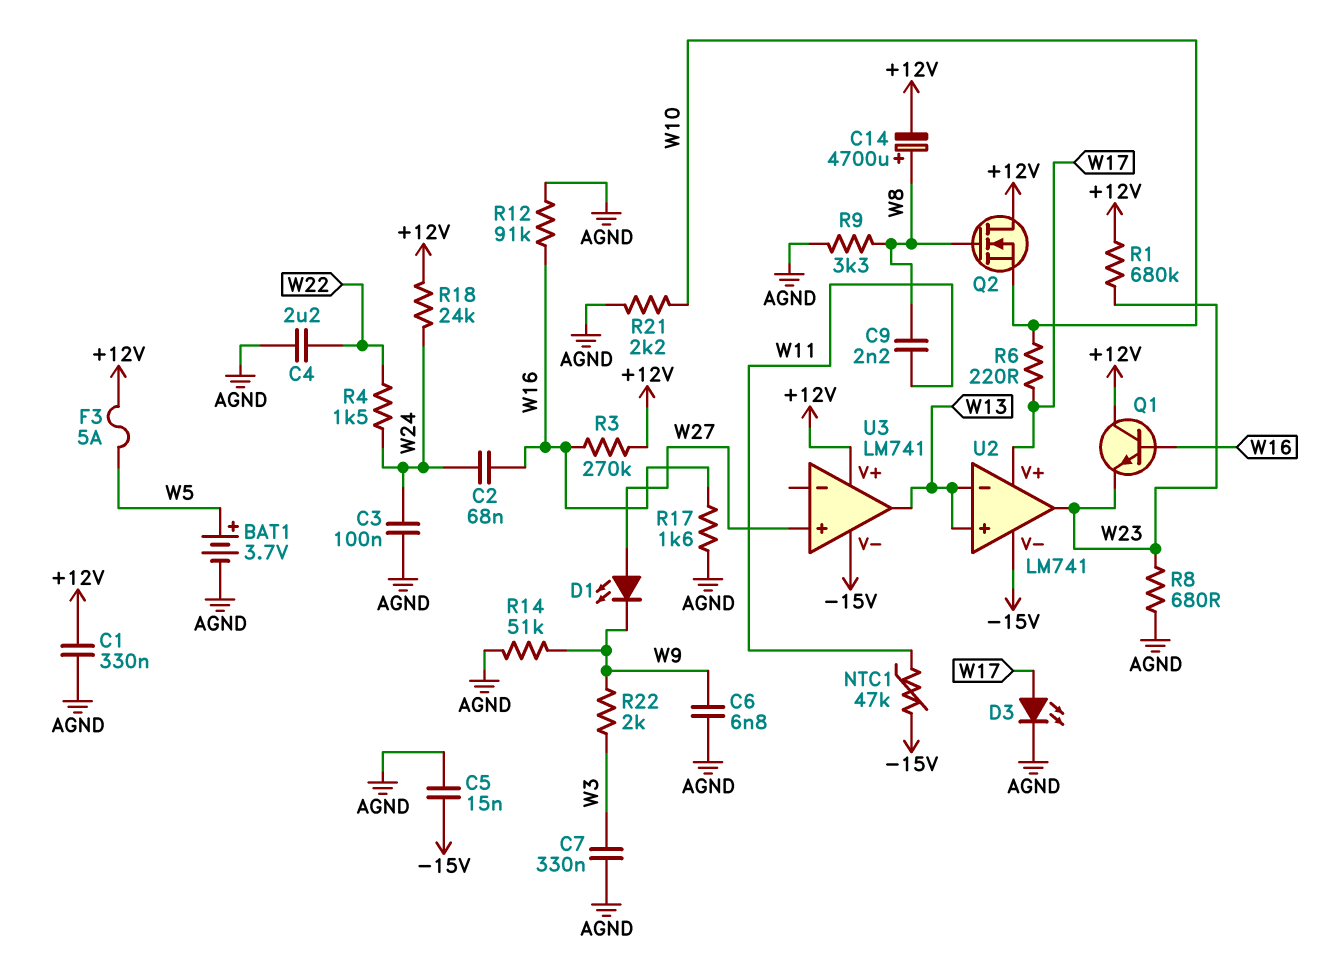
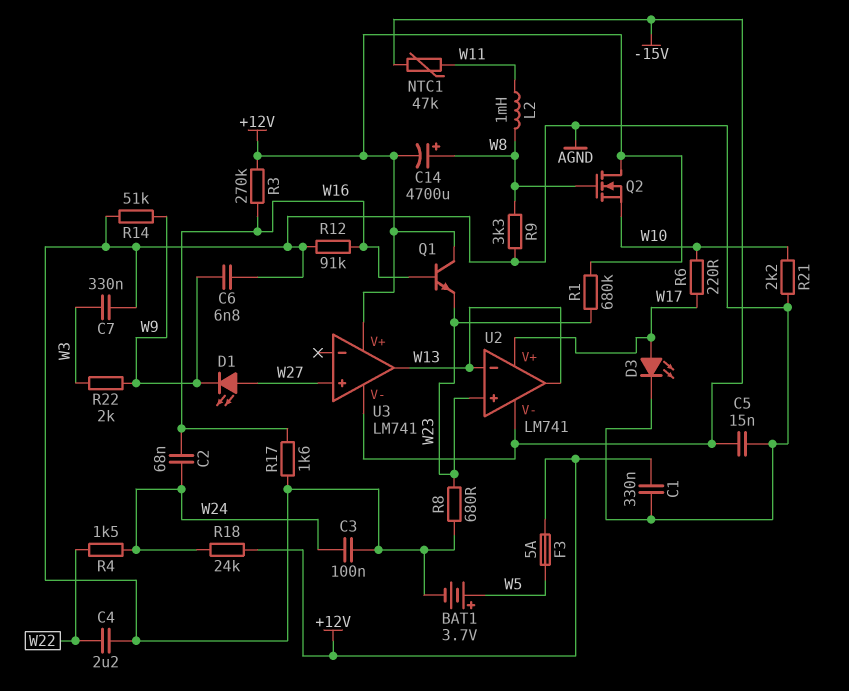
C9: 2.2nF (W8, W11) -> none
L2: none -> 1mH (W8, W11)
U2 pin in+: W13 -> W23
U2 pin out: W23 -> W13

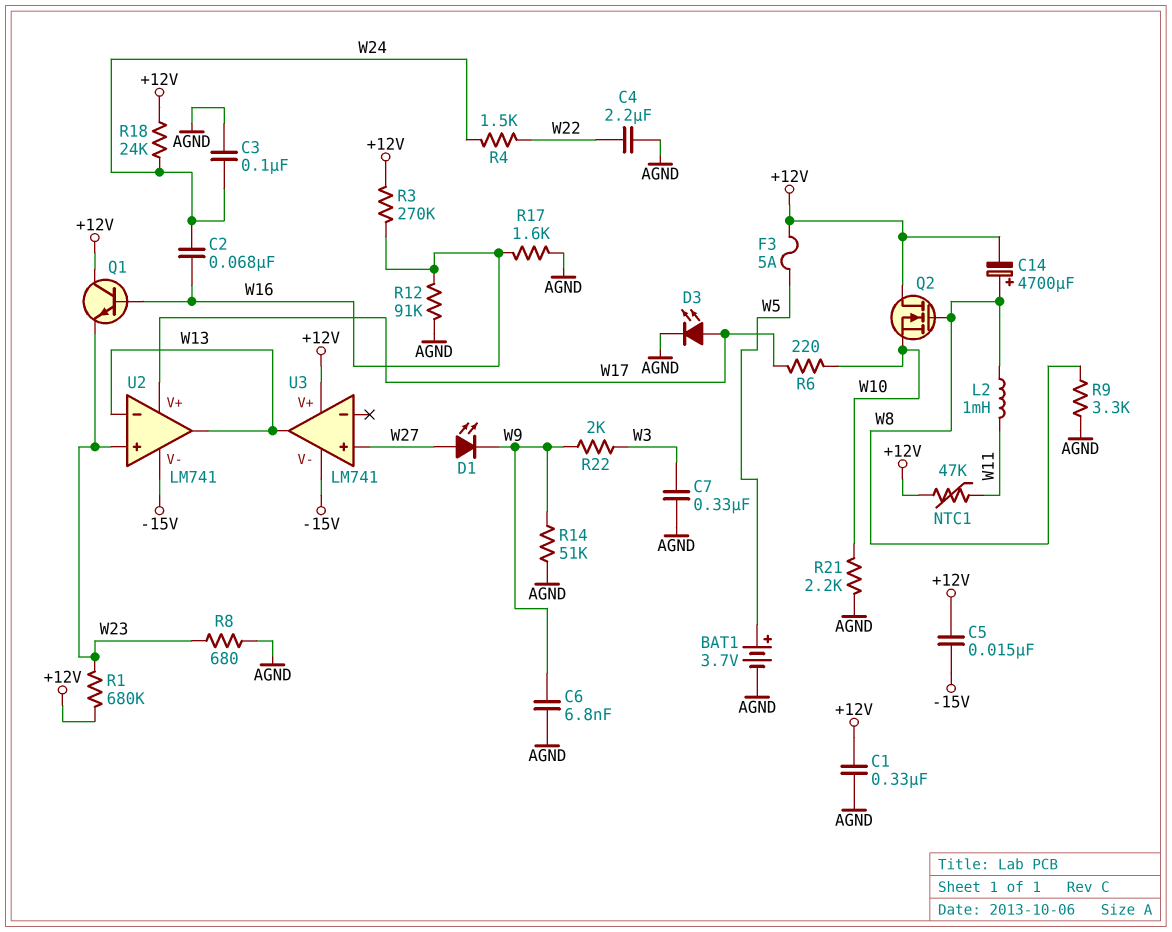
C5: 15nF (-15V, AGND) -> 15nF (+12V, -15V)
NTC1: 47k (-15V, W11) -> 47k (+12V, W11)

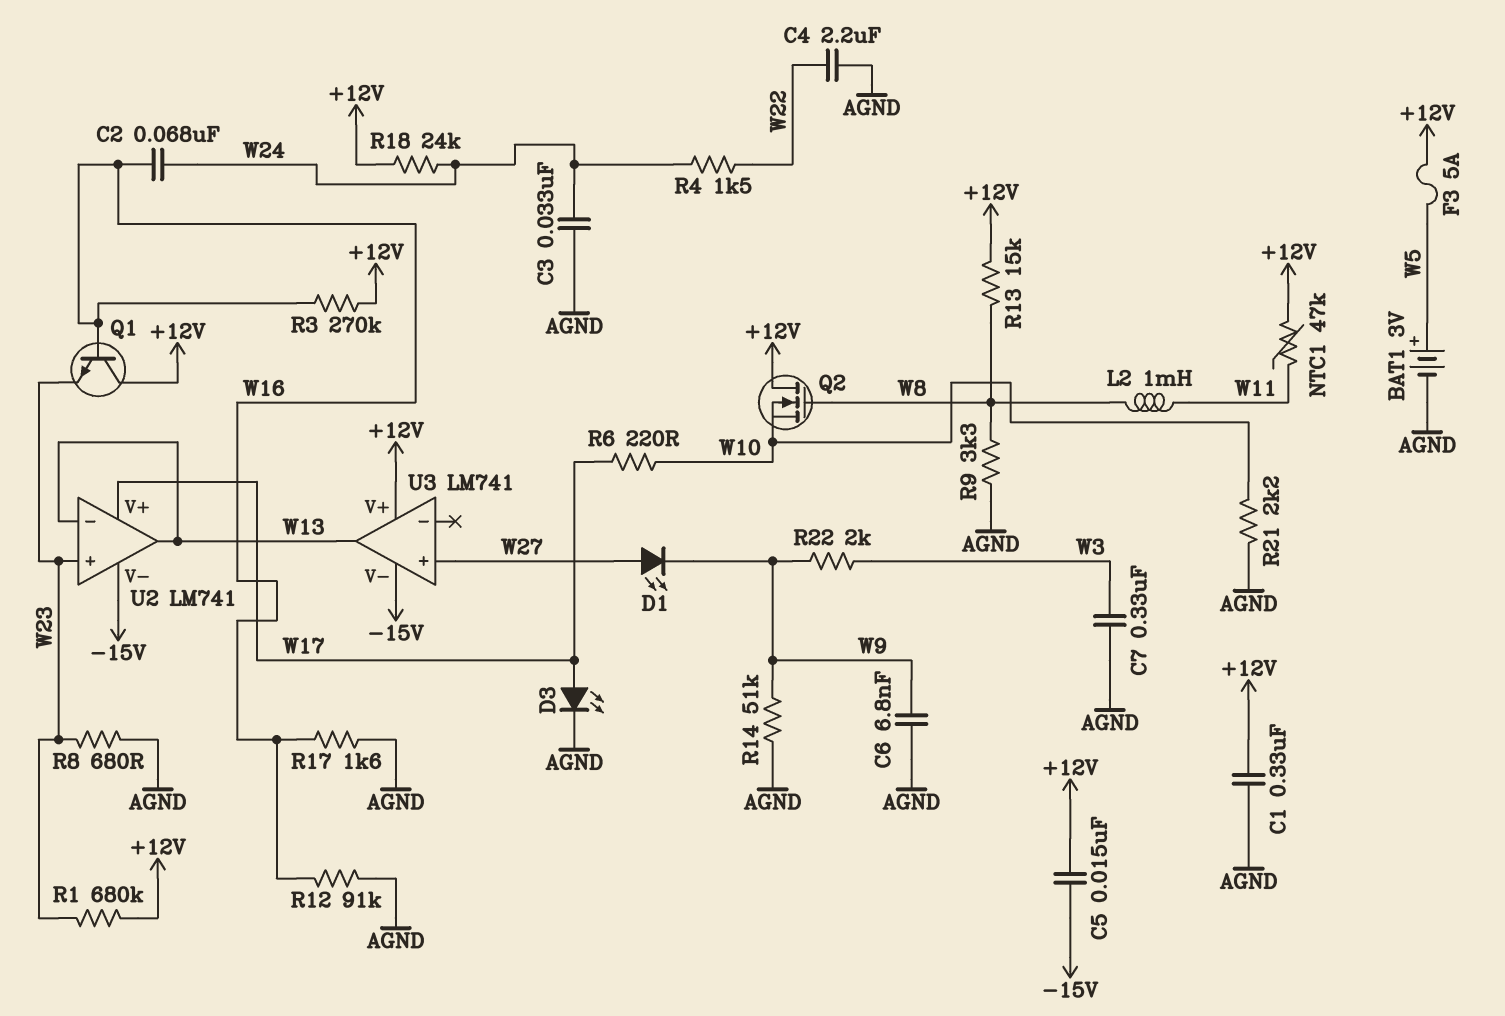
BAT1: 3.7V (plus W5, minus AGND) -> 3V (plus W5, minus AGND)
C3: 100nF (AGND, W24) -> 33nF (AGND, W24)
C14: 4700uF (plus W8, minus +12V) -> none
R13: none -> 15k (+12V, W8)

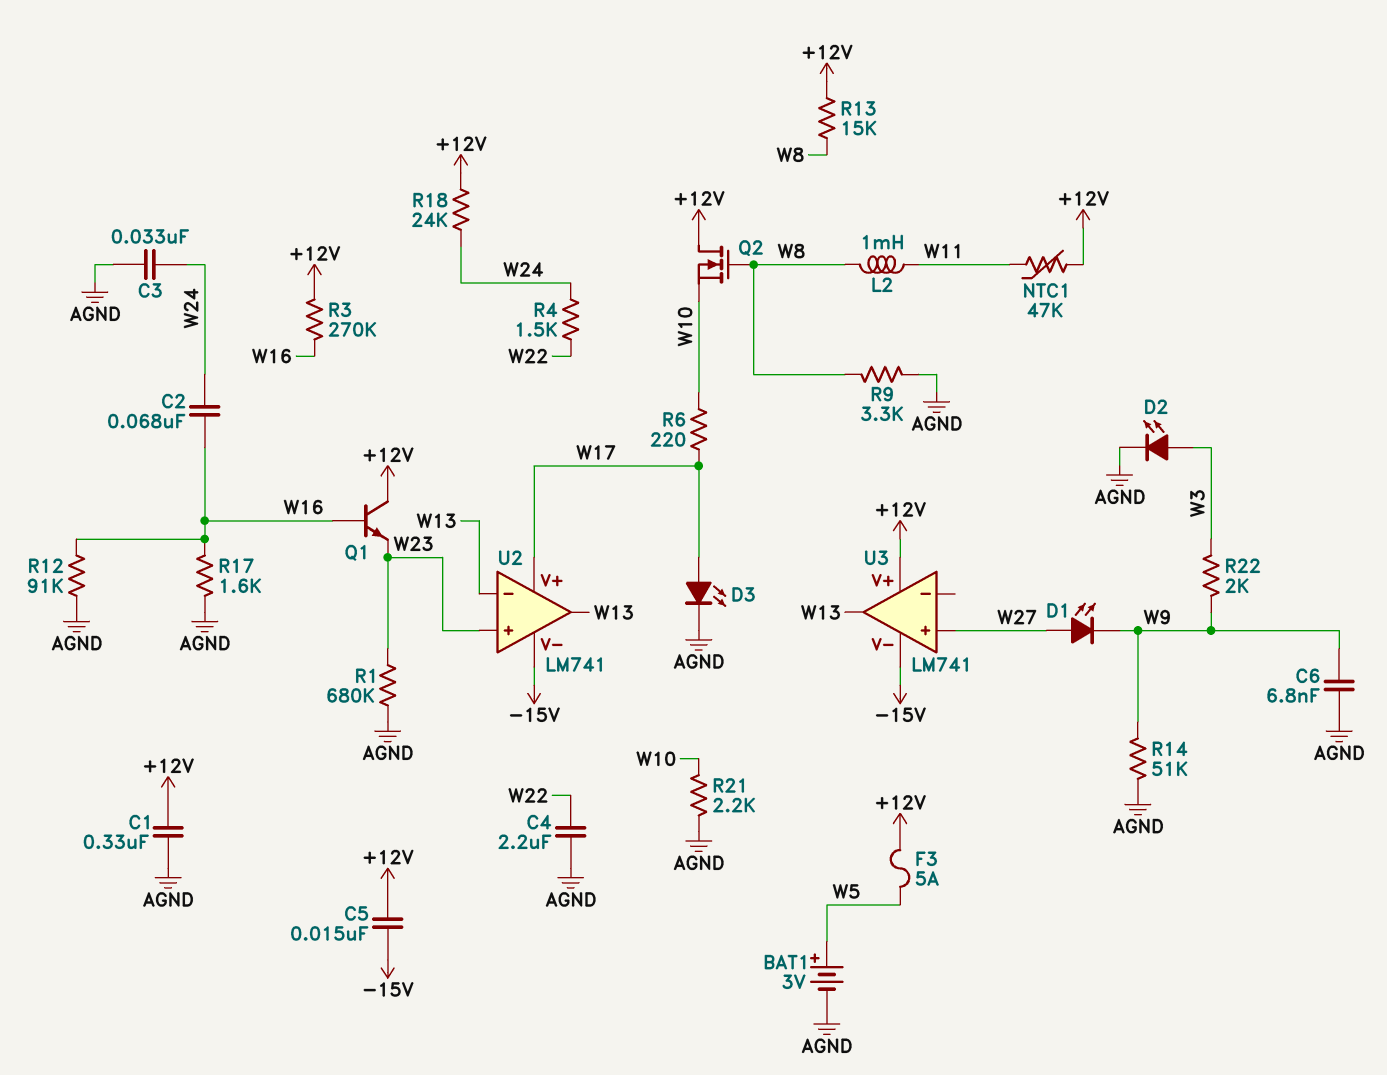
C7: 330nF (AGND, W3) -> none
D2: none -> LED (A W3, K AGND)
R1: 680k (+12V, W23) -> 680k (AGND, W23)
R8: 680 (AGND, W23) -> none

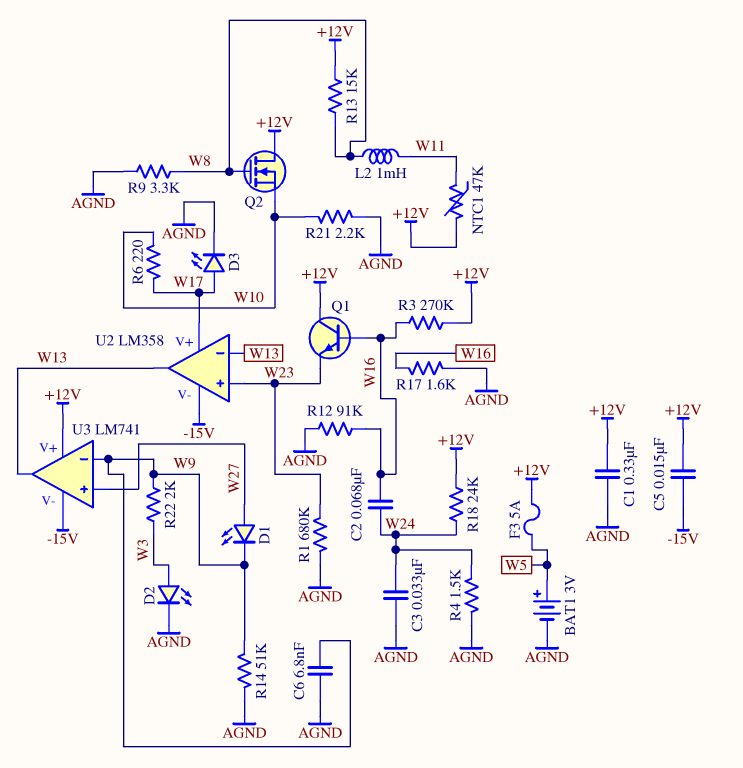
C4: 2.2uF (AGND, W22) -> none
R4: 1.5k (W22, W24) -> 1.5k (AGND, W24)
U2: LM741 -> LM358
U3 pin in-: none -> W9

